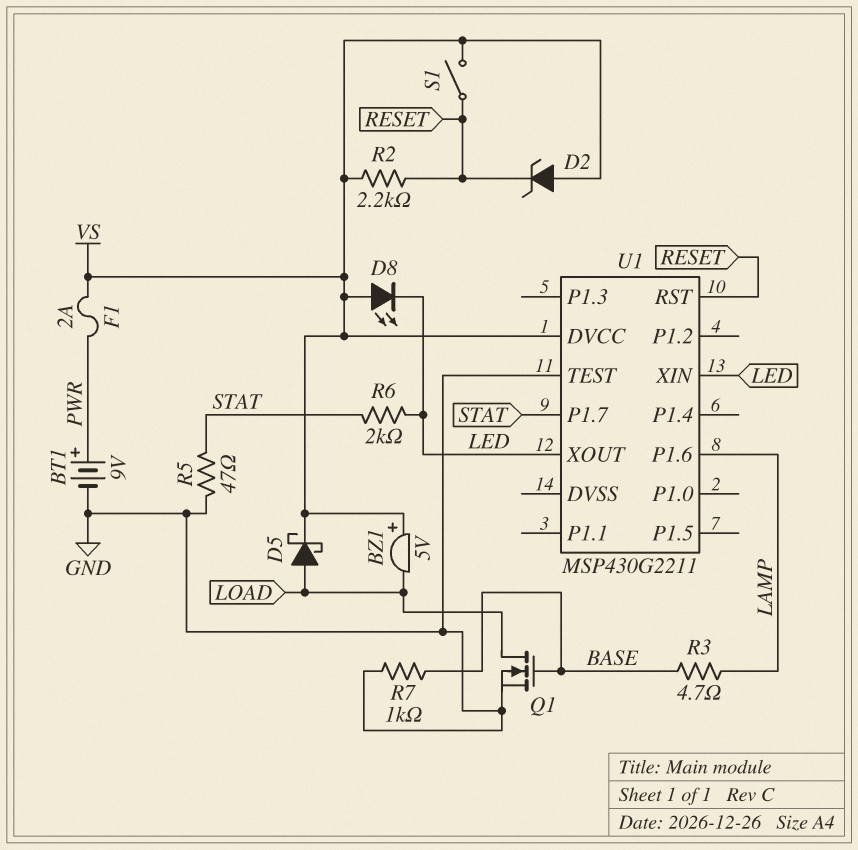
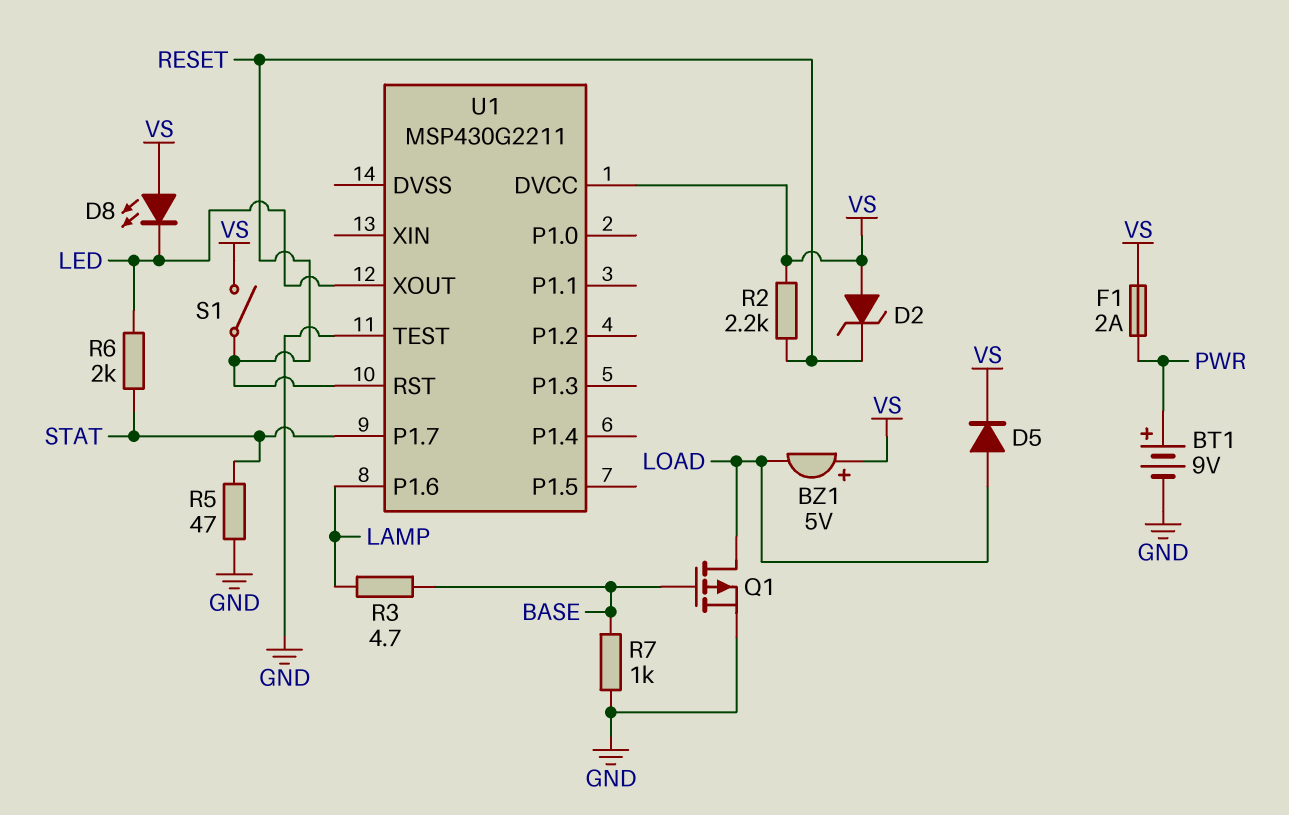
D5: schottky (A LOAD, K VS) -> diode (A LOAD, K VS)
Q1: NMOS (G BASE, D LOAD, S GND) -> PMOS (G BASE, D LOAD, S GND)
U1 pin XIN: LED -> none

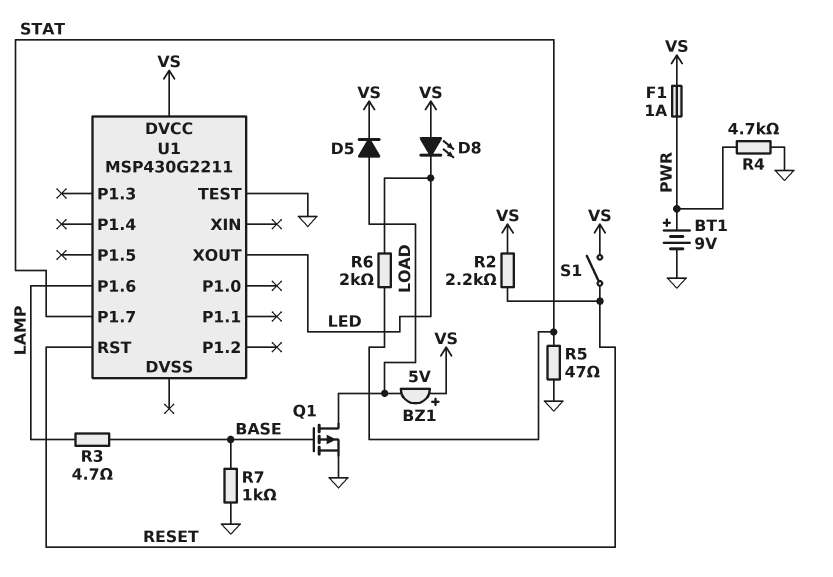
D2: zener (A VS, K RESET) -> none
F1: 2A (PWR, VS) -> 1A (PWR, VS)
R4: none -> 4.7k (GND, PWR)

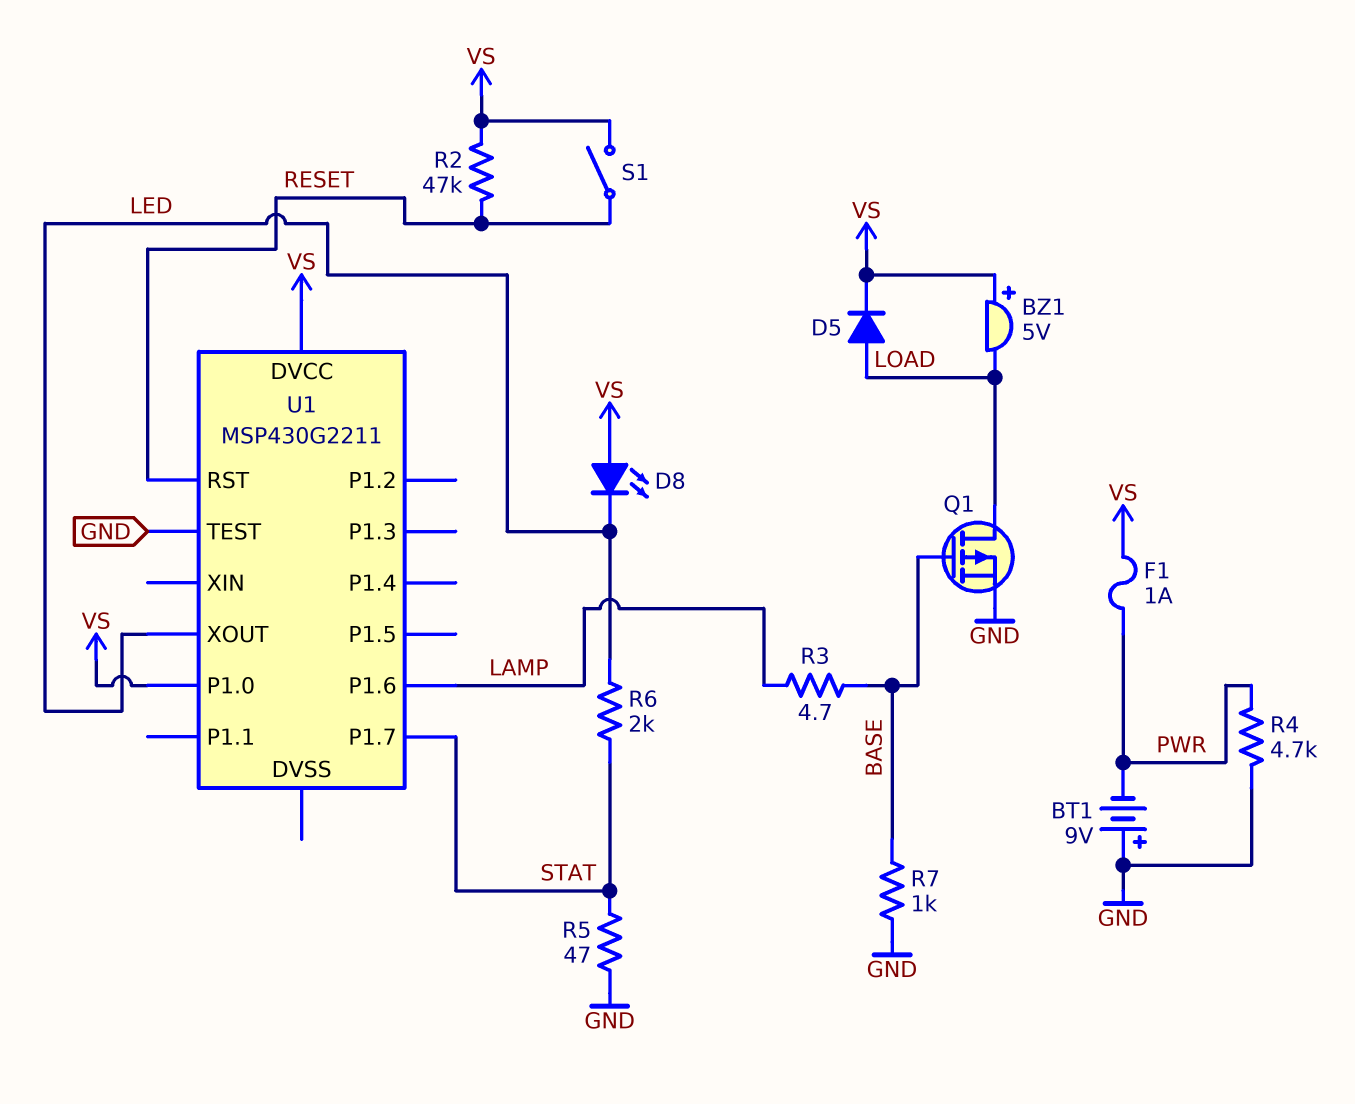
BT1: 9V (plus PWR, minus GND) -> 9V (plus GND, minus PWR)
R2: 2.2k (RESET, VS) -> 47k (RESET, VS)
U1 pin P1.0: none -> VS

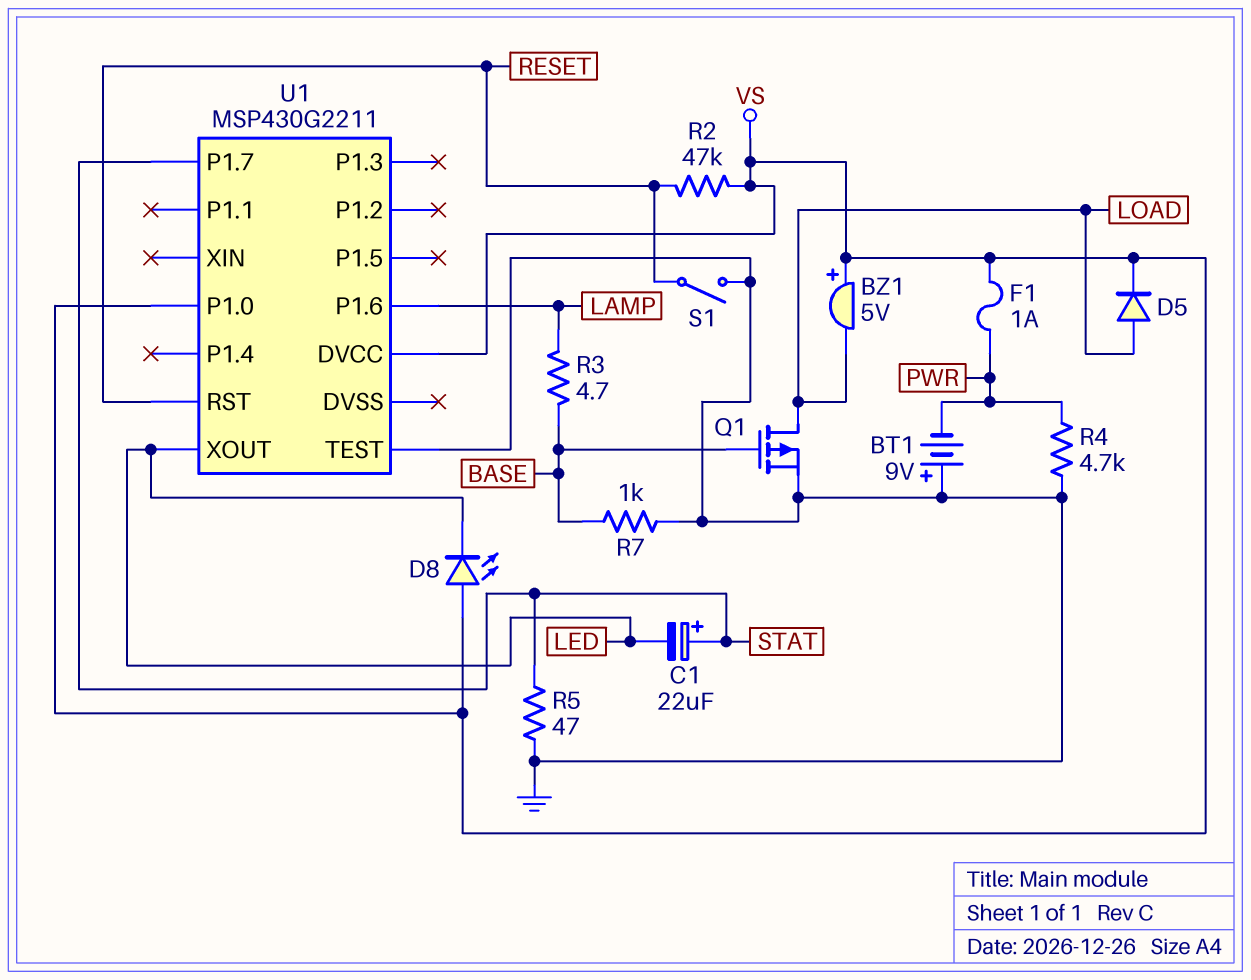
C1: none -> 22uF (plus STAT, minus LED)
R6: 2k (LED, STAT) -> none
S1: switch (RESET, VS) -> switch (GND, RESET)

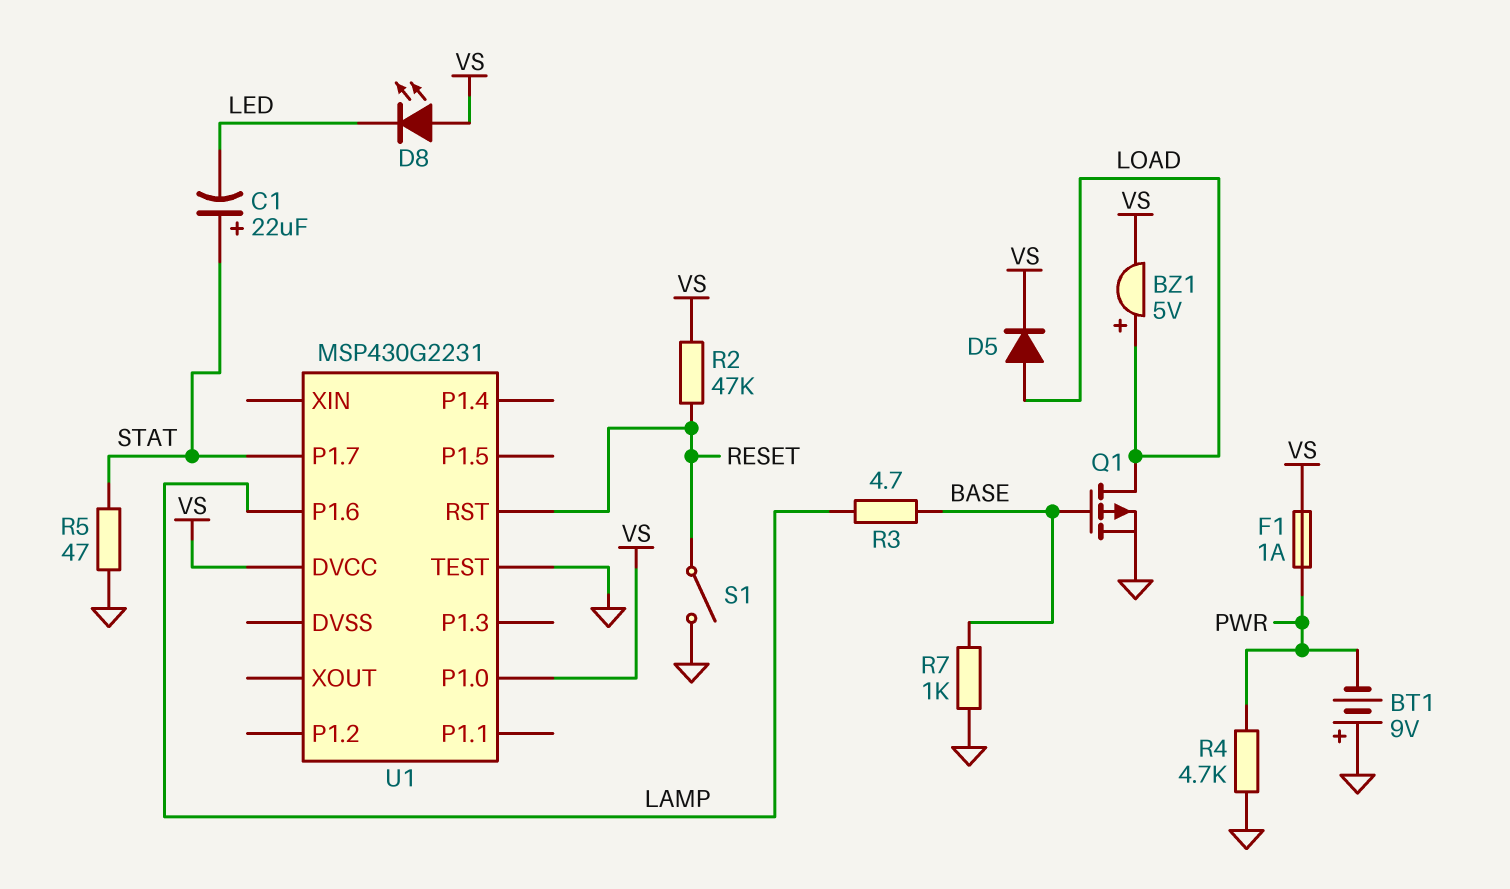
BZ1: buzzer 5V (plus VS, minus LOAD) -> buzzer 5V (plus LOAD, minus VS)
U1: MSP430G2211 -> MSP430G2231
U1 pin XOUT: LED -> none

